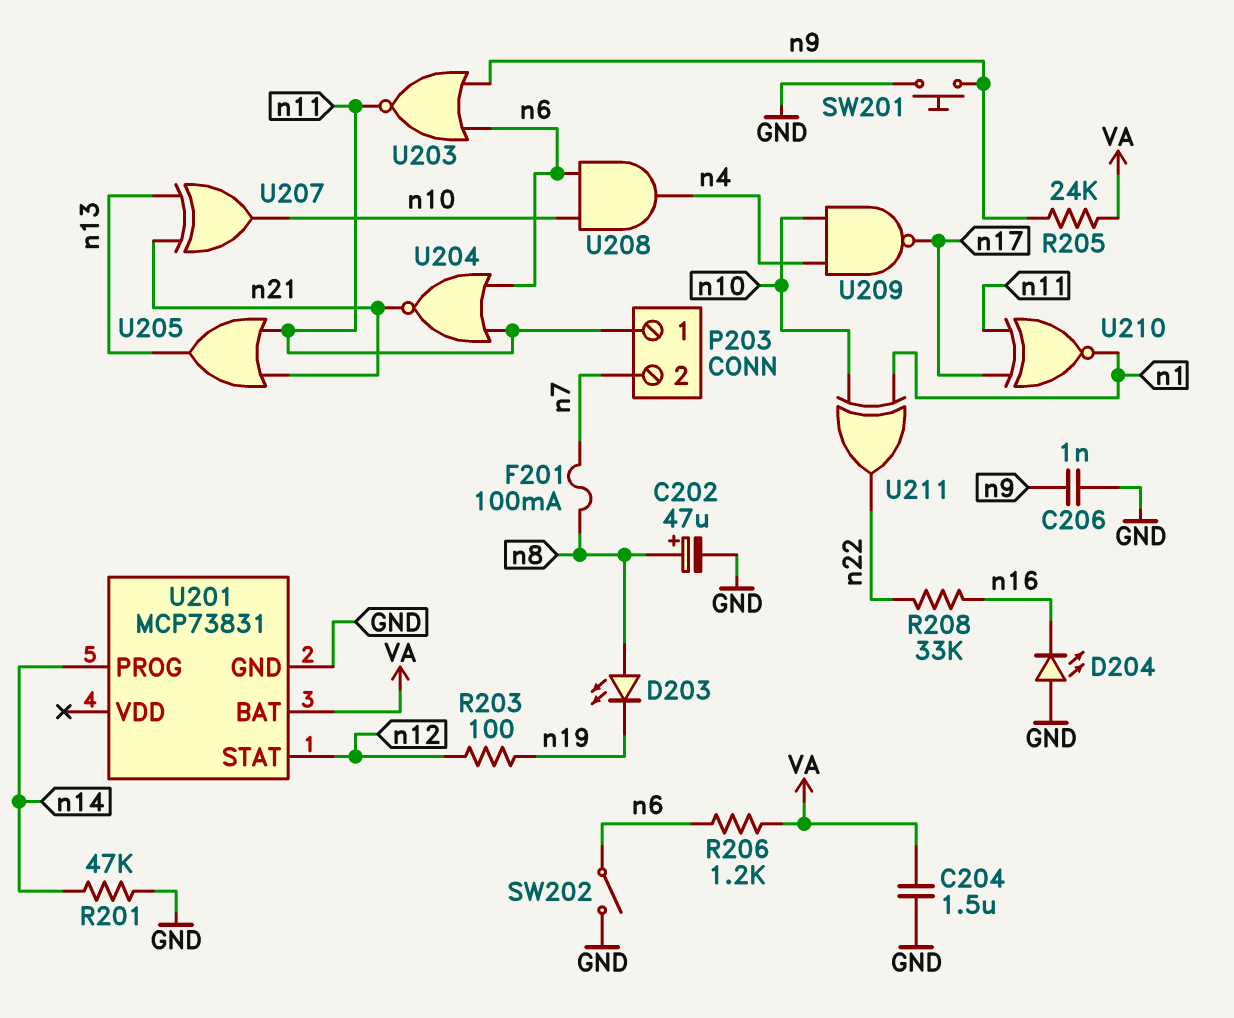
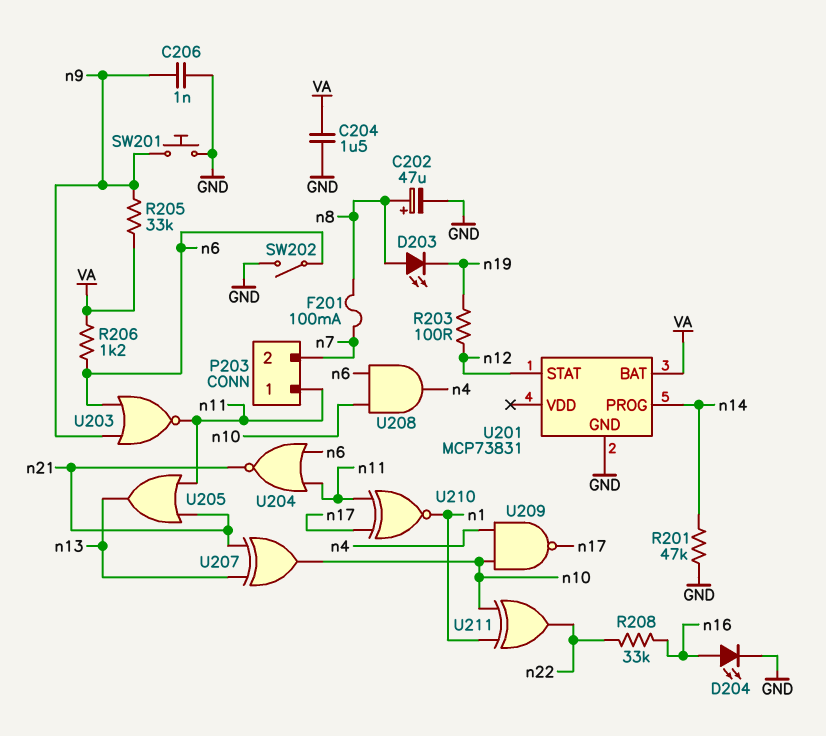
D204: LED (A GND, K n16) -> LED (A n16, K GND)
R205: 24k (VA, n9) -> 33k (VA, n9)

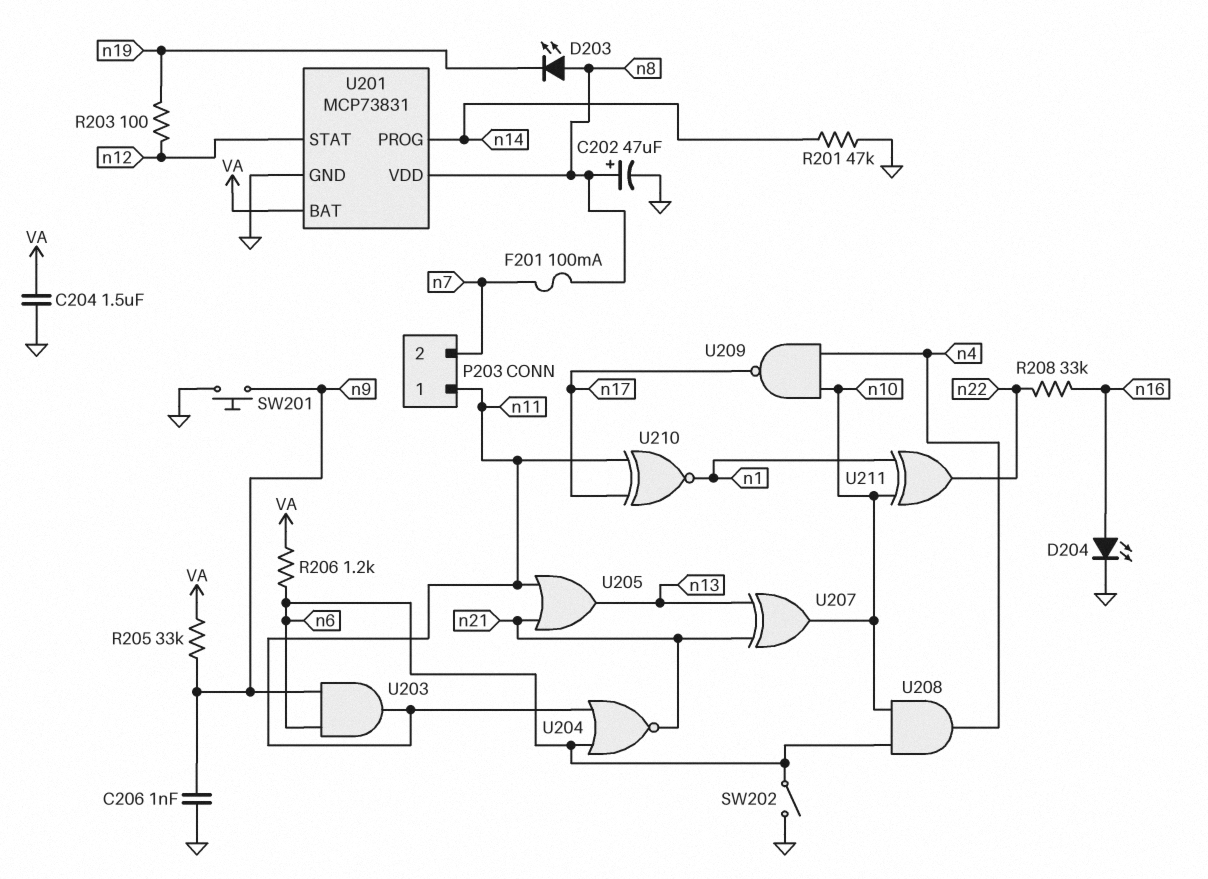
U201 pin VDD: none -> n8
U203: NOR (in n6, in n9, out n11) -> AND (in n6, in n9, out n11)

